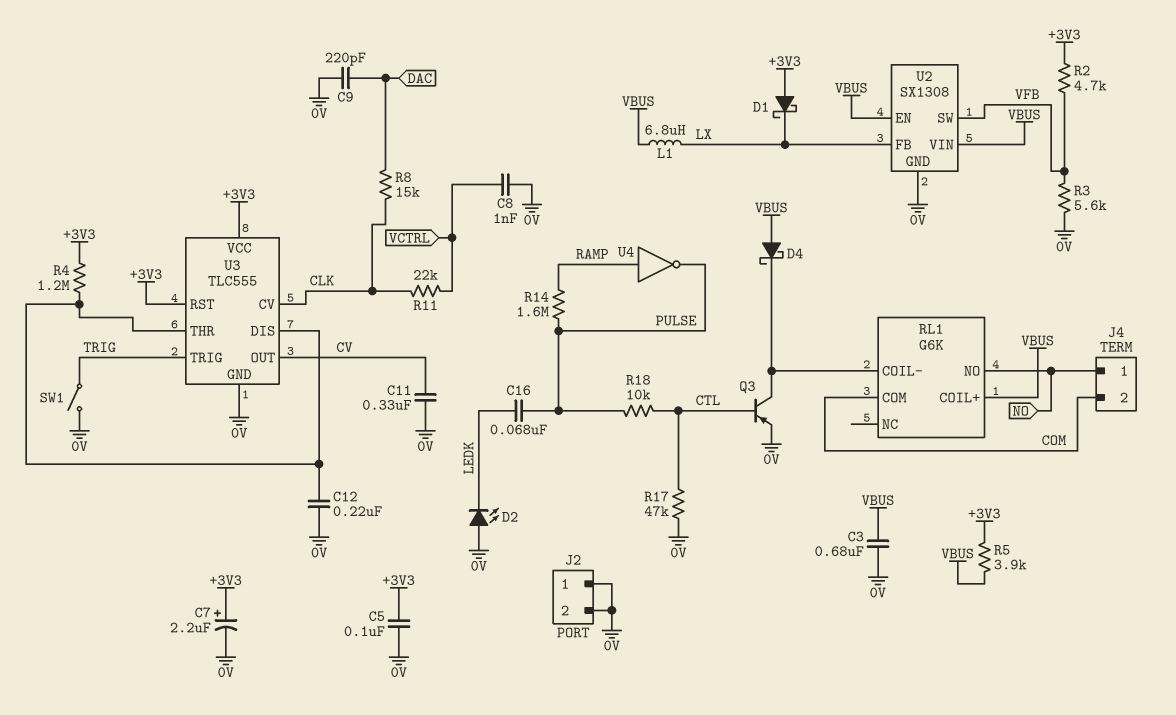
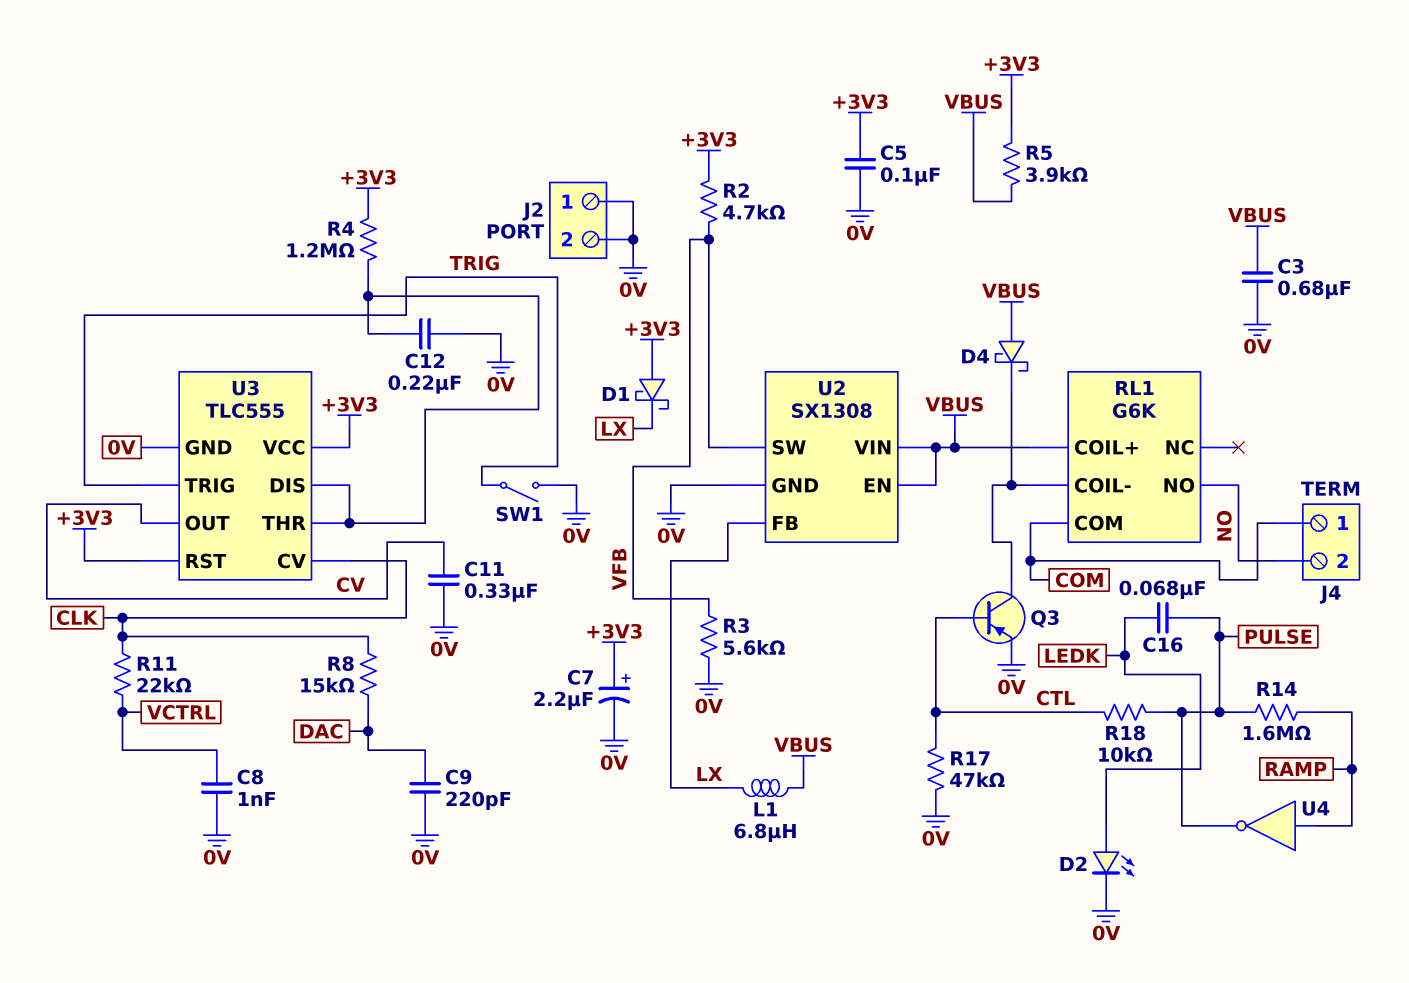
D2: LED (A 0V, K LEDK) -> LED (A LEDK, K 0V)
J4 pin 1: NO -> COM
J4 pin 2: COM -> NO

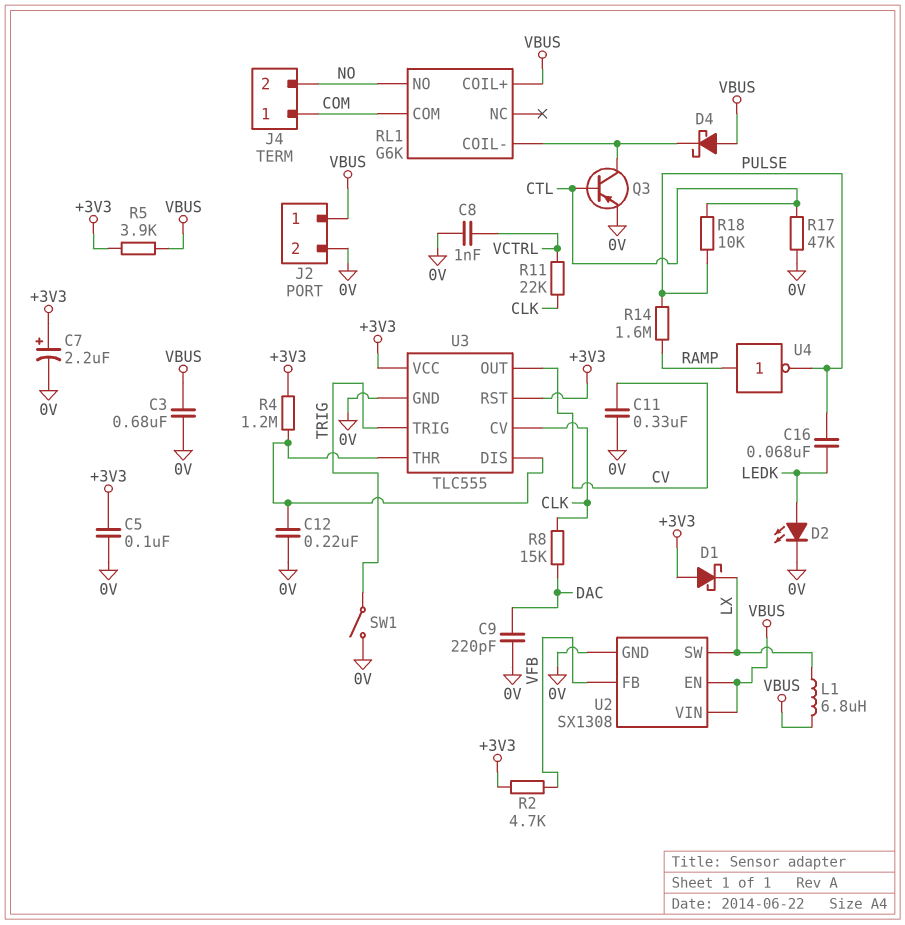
J2 pin 1: 0V -> VBUS
R3: 5.6k (0V, VFB) -> none
U2 pin FB: LX -> VFB
U2 pin SW: VFB -> LX

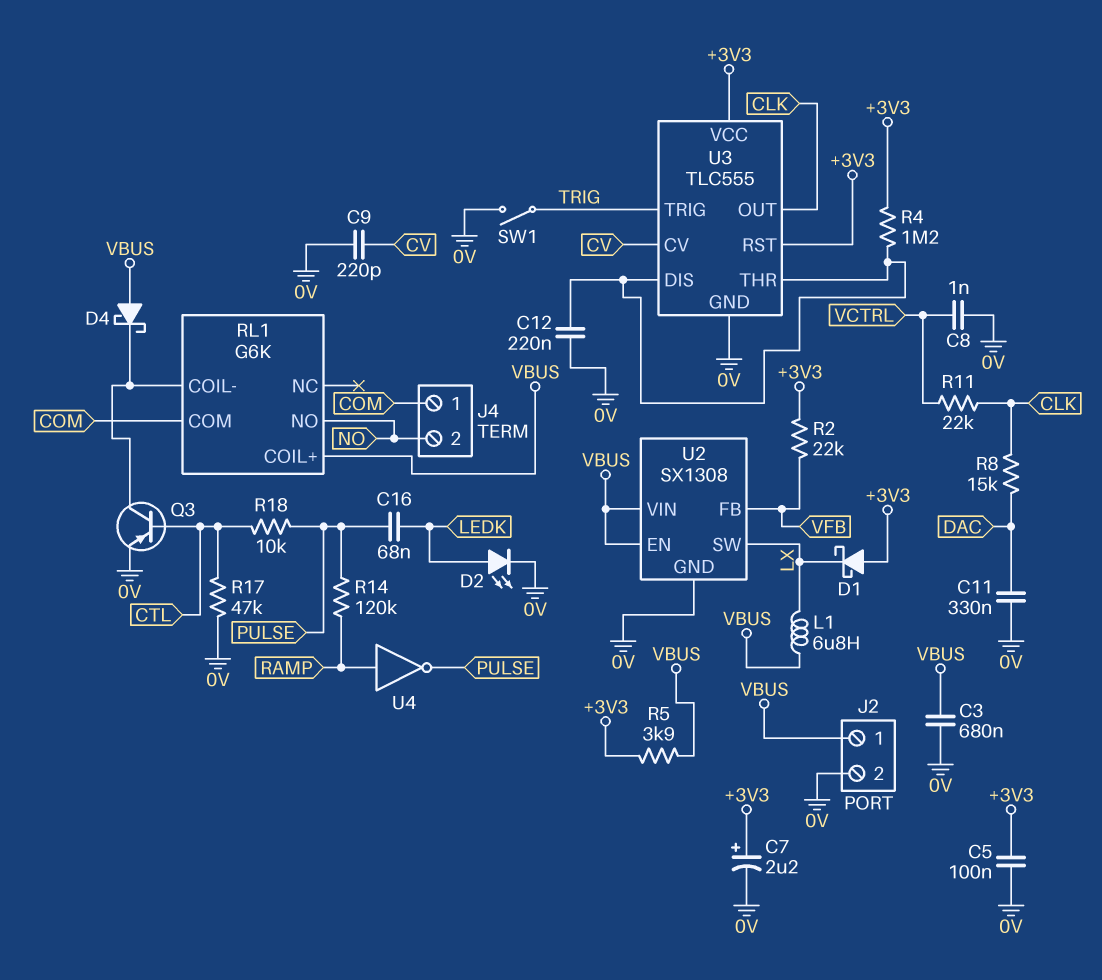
C9: 220pF (0V, DAC) -> 220pF (0V, CV)
C11: 330nF (0V, CV) -> 330nF (0V, DAC)
R2: 4.7k (+3V3, VFB) -> 22k (+3V3, VFB)
R14: 1.6M (PULSE, RAMP) -> 120k (PULSE, RAMP)
U3 pin CV: CLK -> CV
U3 pin OUT: CV -> CLK

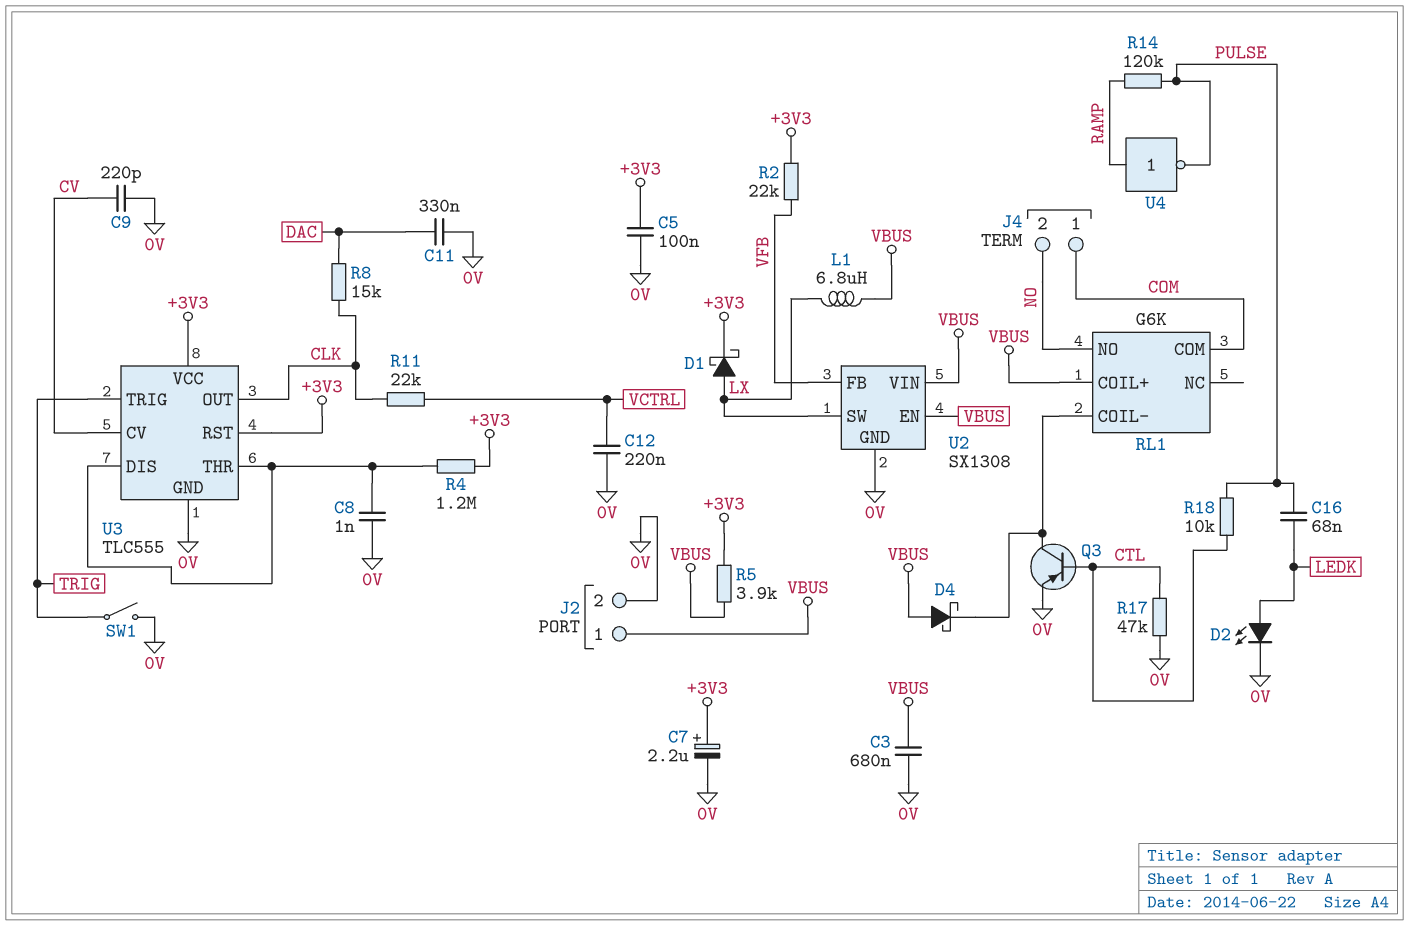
C8: 1nF (0V, VCTRL) -> 1nF (0V, U3/DIS)
C12: 220nF (0V, U3/DIS) -> 220nF (0V, VCTRL)
D1: schottky (A +3V3, K LX) -> schottky (A LX, K +3V3)

